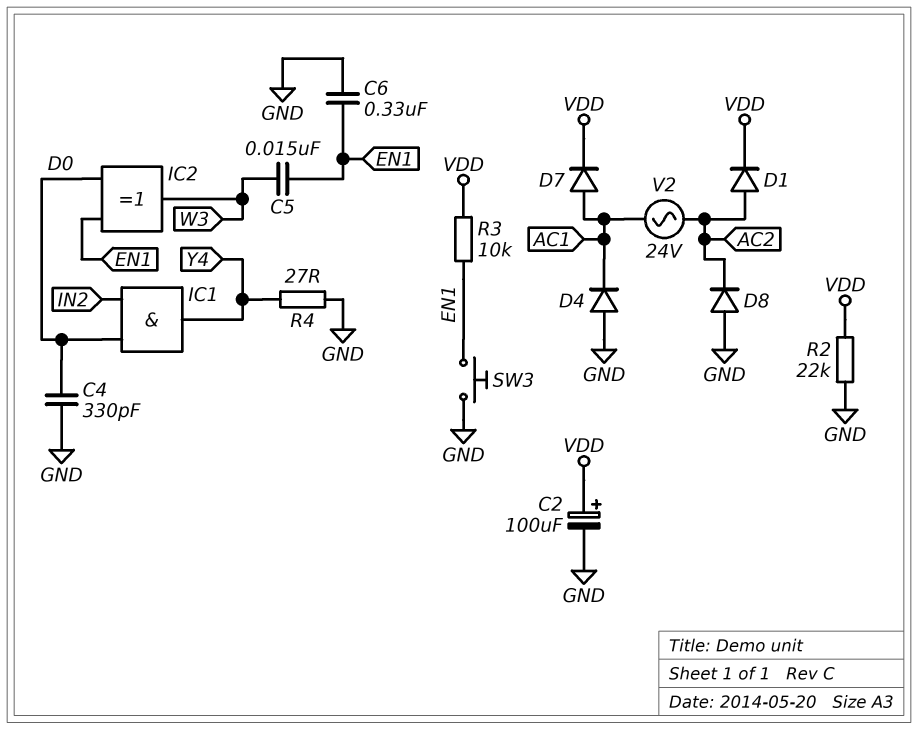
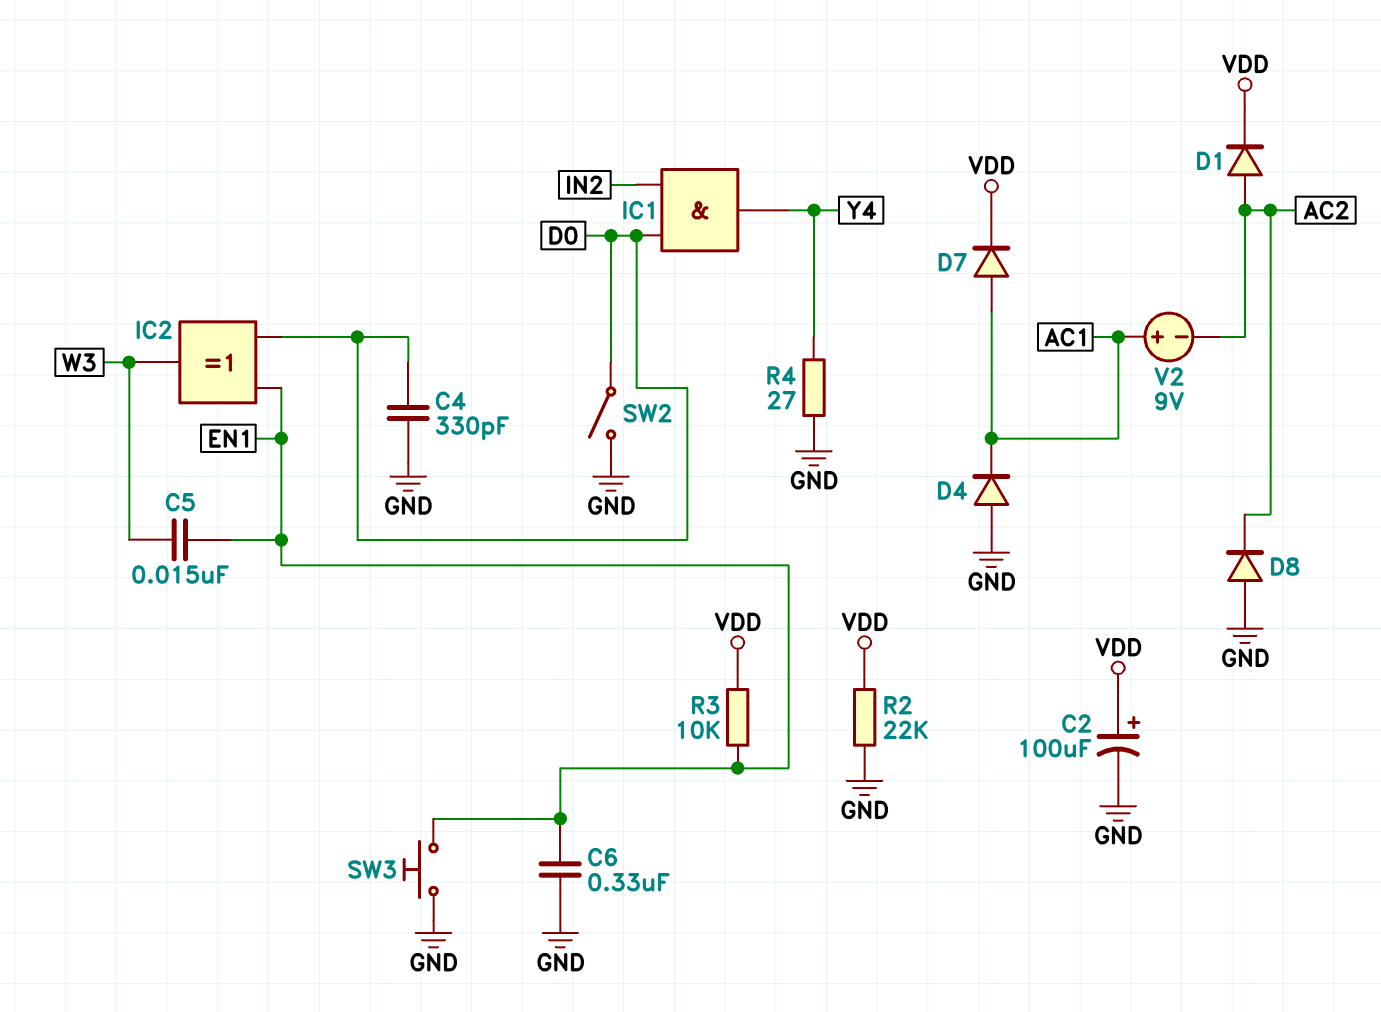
SW2: none -> switch (D0, GND)
V2: AC 24V (AC1, AC2) -> 9V (plus AC1, minus AC2)

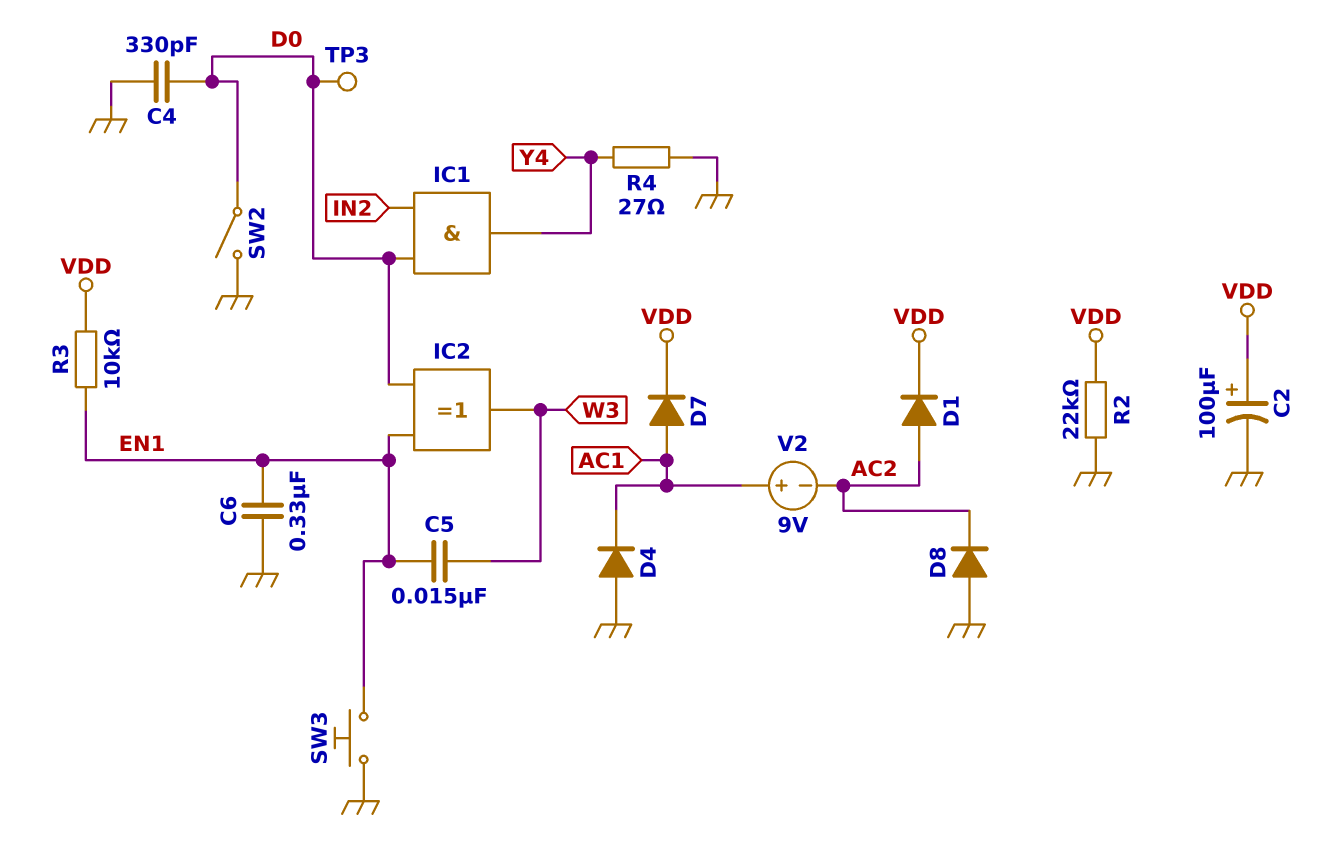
TP3: none -> test point (D0)

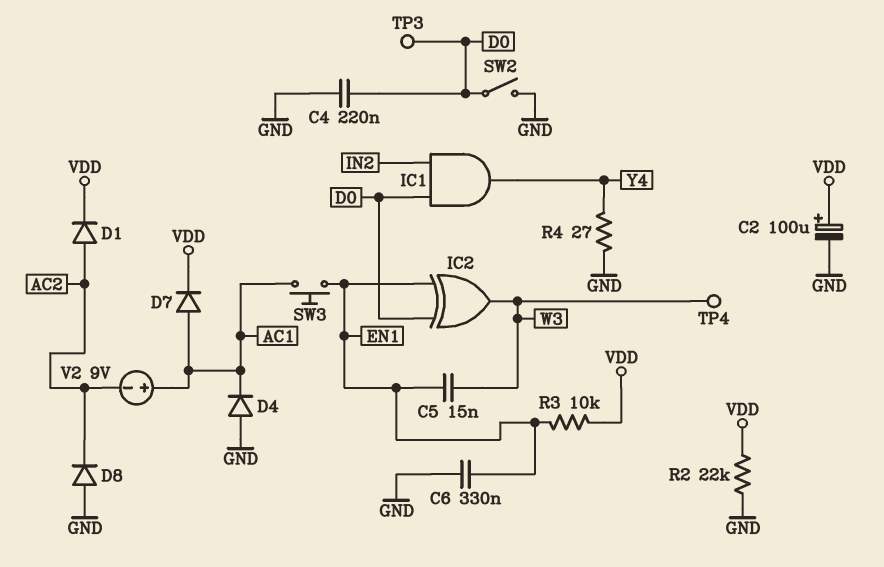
C4: 330pF (D0, GND) -> 220nF (D0, GND)
SW3: button (EN1, GND) -> button (AC1, EN1)
TP4: none -> test point (W3)

